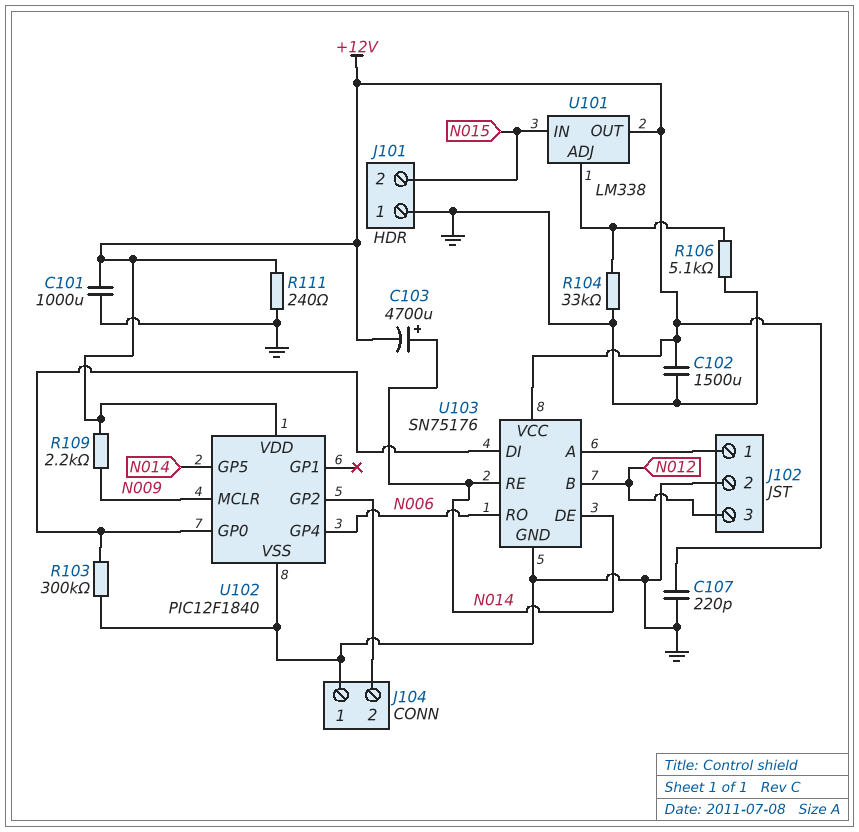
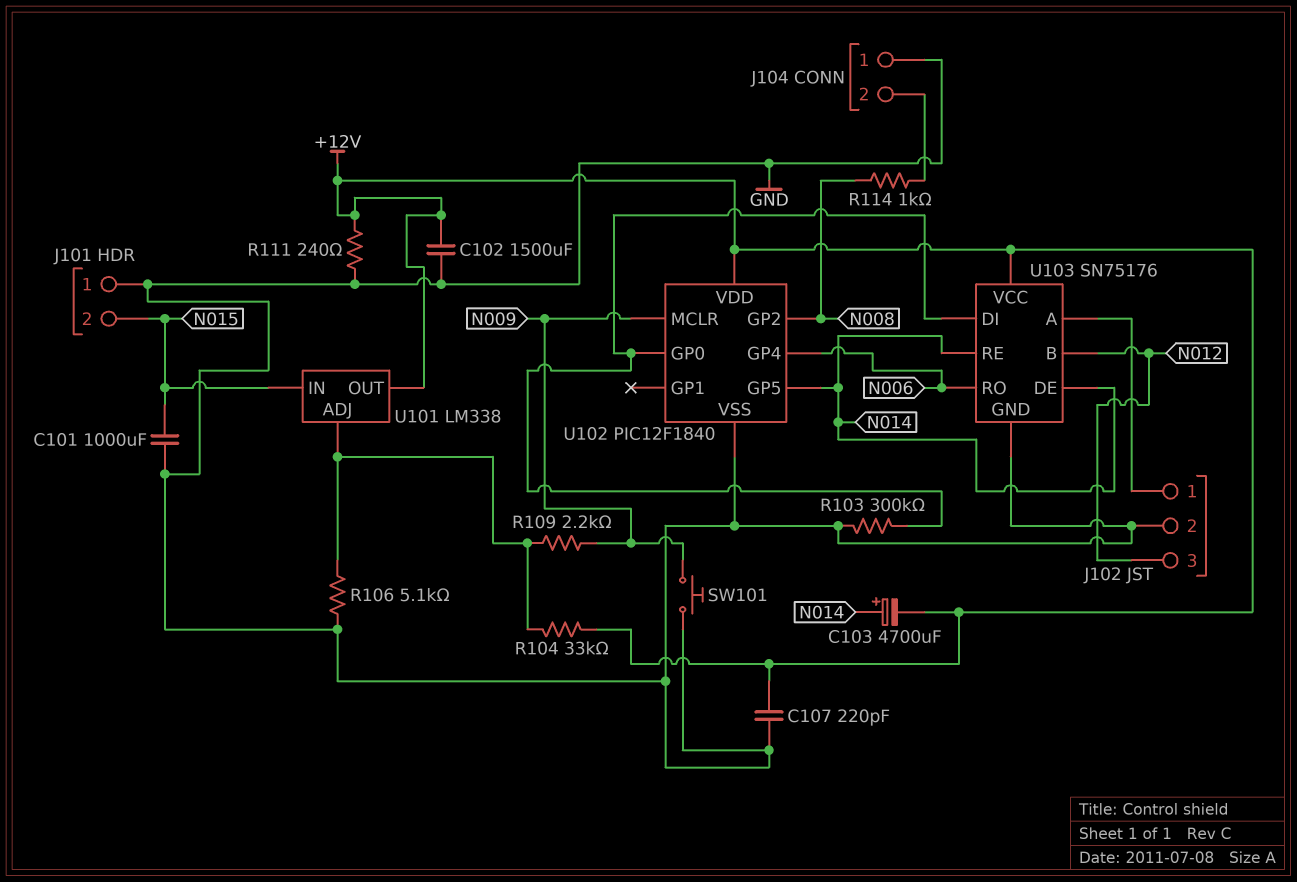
C101: 1000uF (+12V, GND) -> 1000uF (GND, N015)
R104: 33k (GND, U101/ADJ) -> 33k (+12V, U101/ADJ)
R109: 2.2k (+12V, N009) -> 2.2k (N009, U101/ADJ)
R114: none -> 1k (J104/2, N008)
SW101: none -> button (GND, N009)
U102 pin GP2: J104/2 -> N008

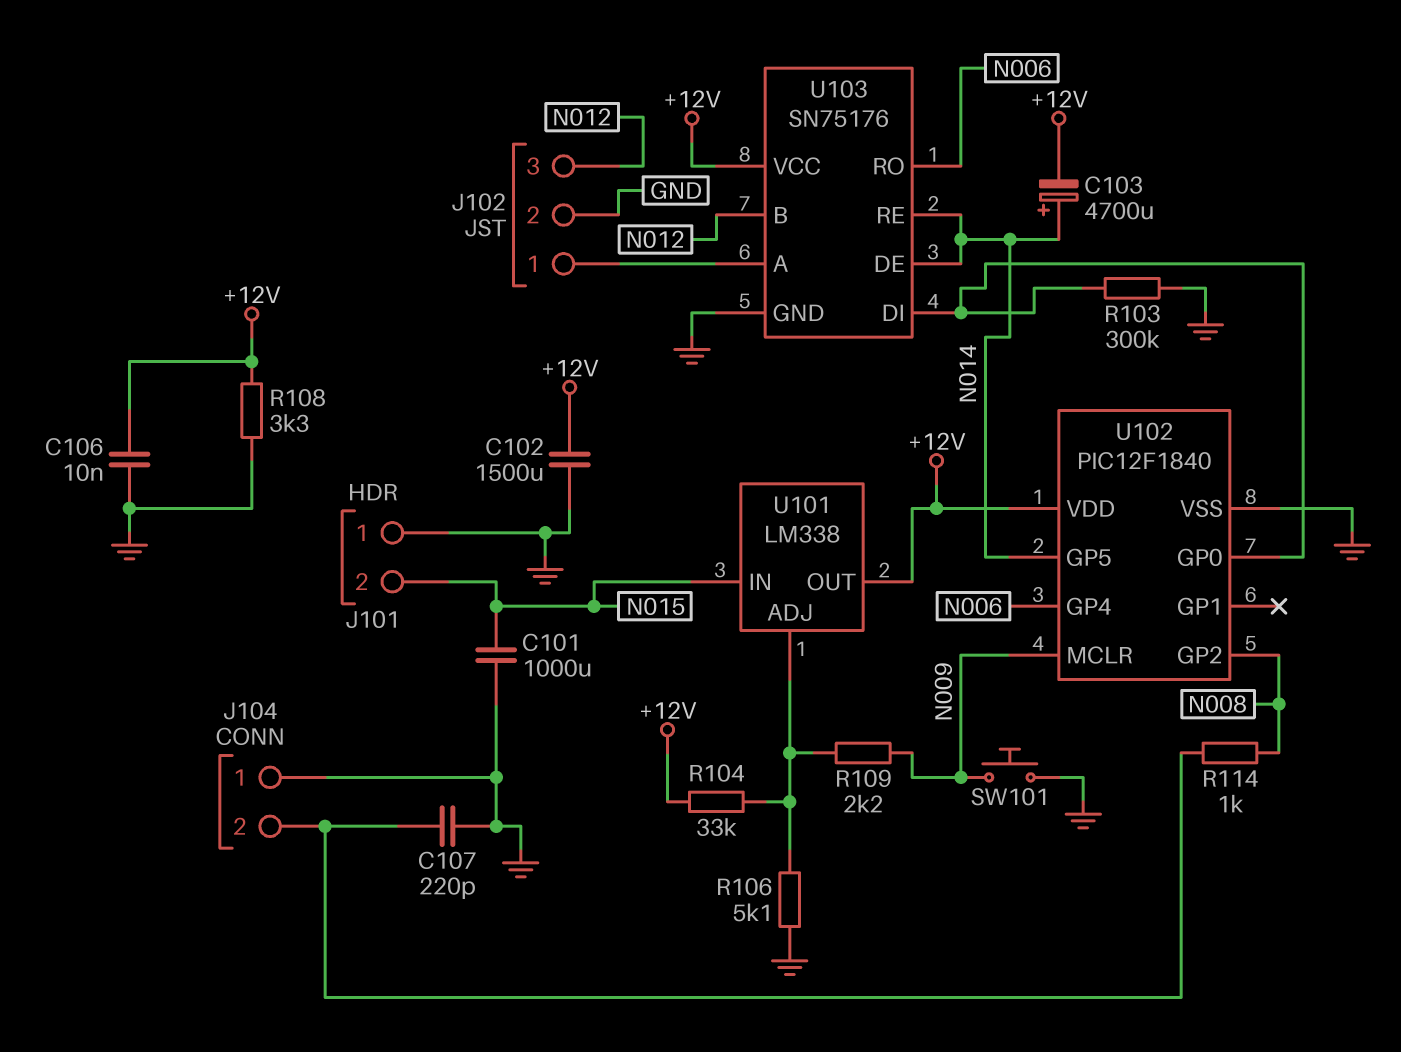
C106: none -> 10nF (+12V, GND)
C107: 220pF (+12V, GND) -> 220pF (GND, J104/2)
R108: none -> 3.3k (+12V, GND)
R111: 240 (+12V, GND) -> none

